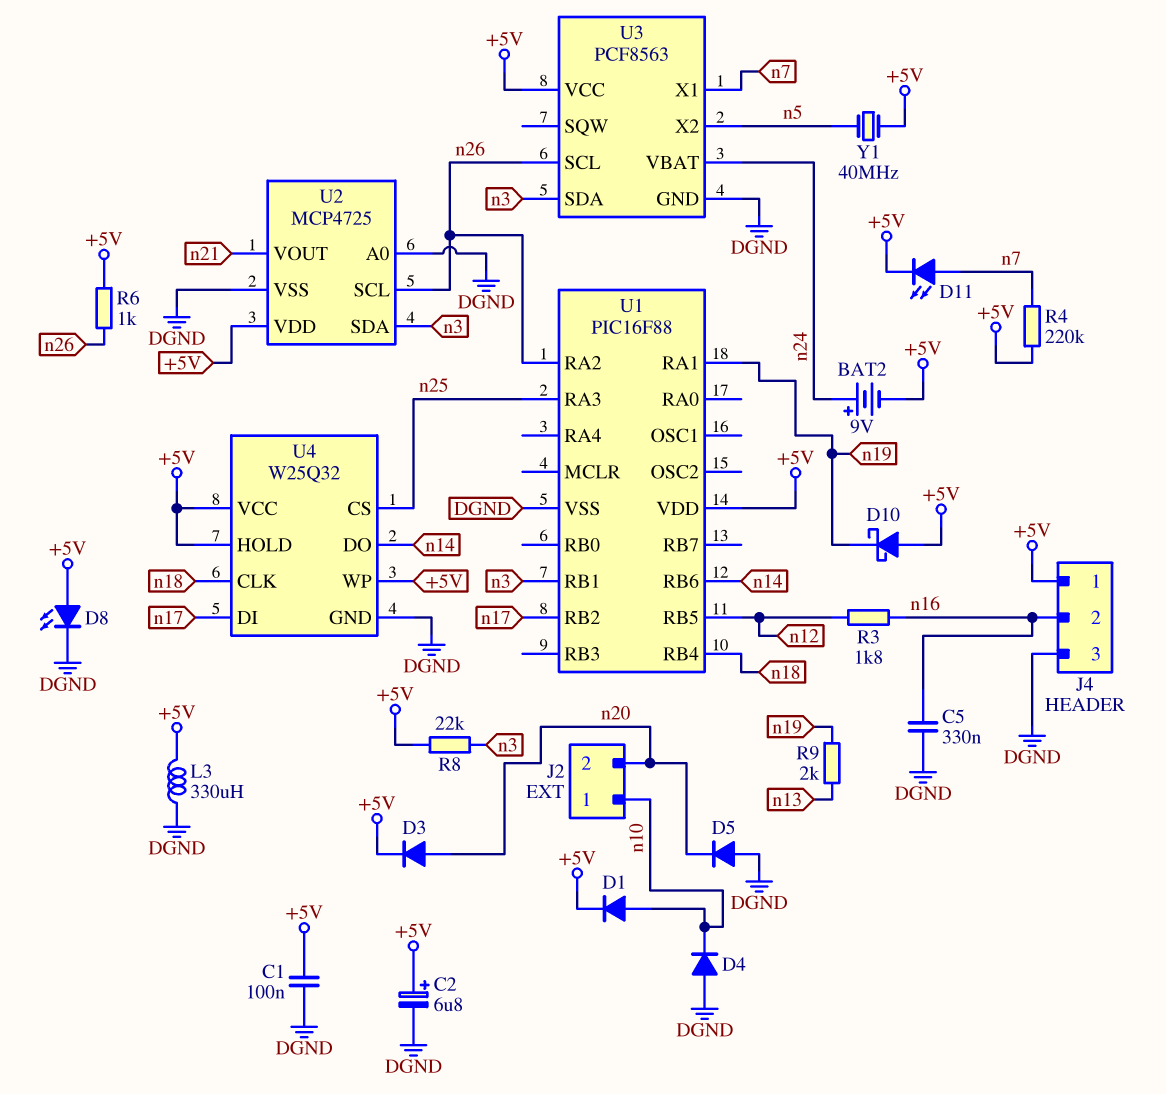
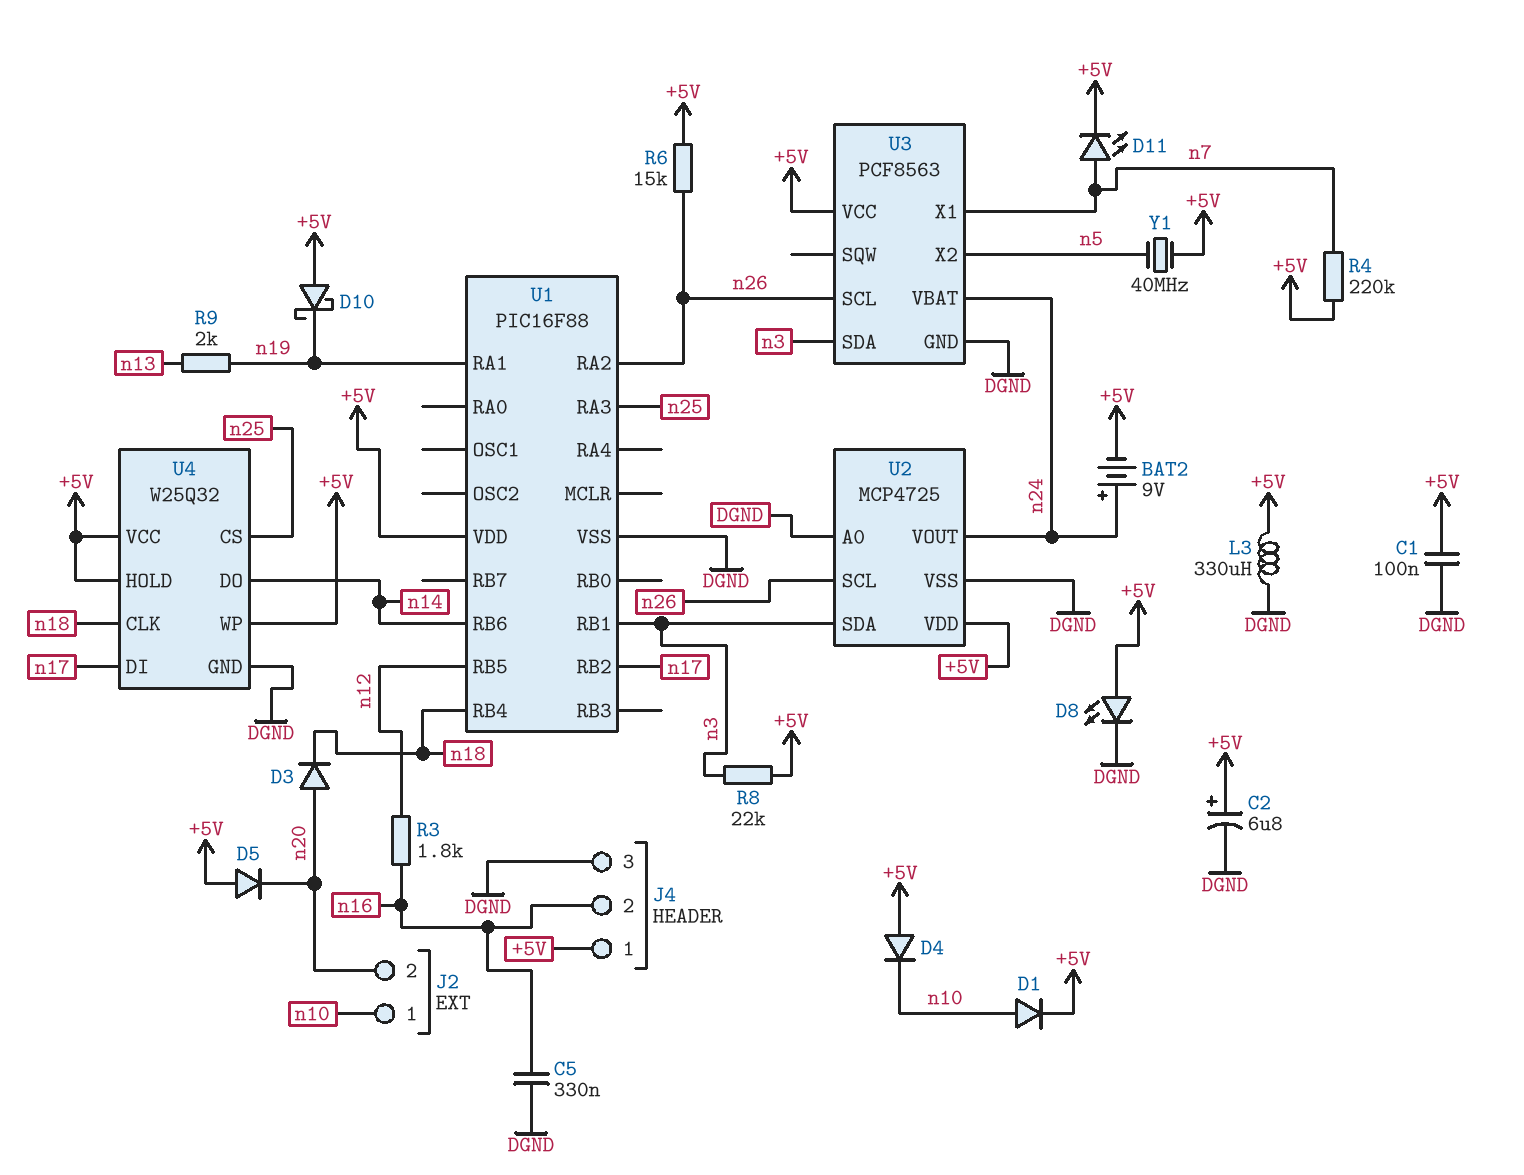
D3: diode (A n20, K +5V) -> diode (A n20, K n18)
D4: diode (A DGND, K n10) -> diode (A +5V, K n10)
D5: diode (A DGND, K n20) -> diode (A +5V, K n20)
R6: 1k (+5V, n26) -> 15k (+5V, n26)
U2 pin VOUT: n21 -> n24

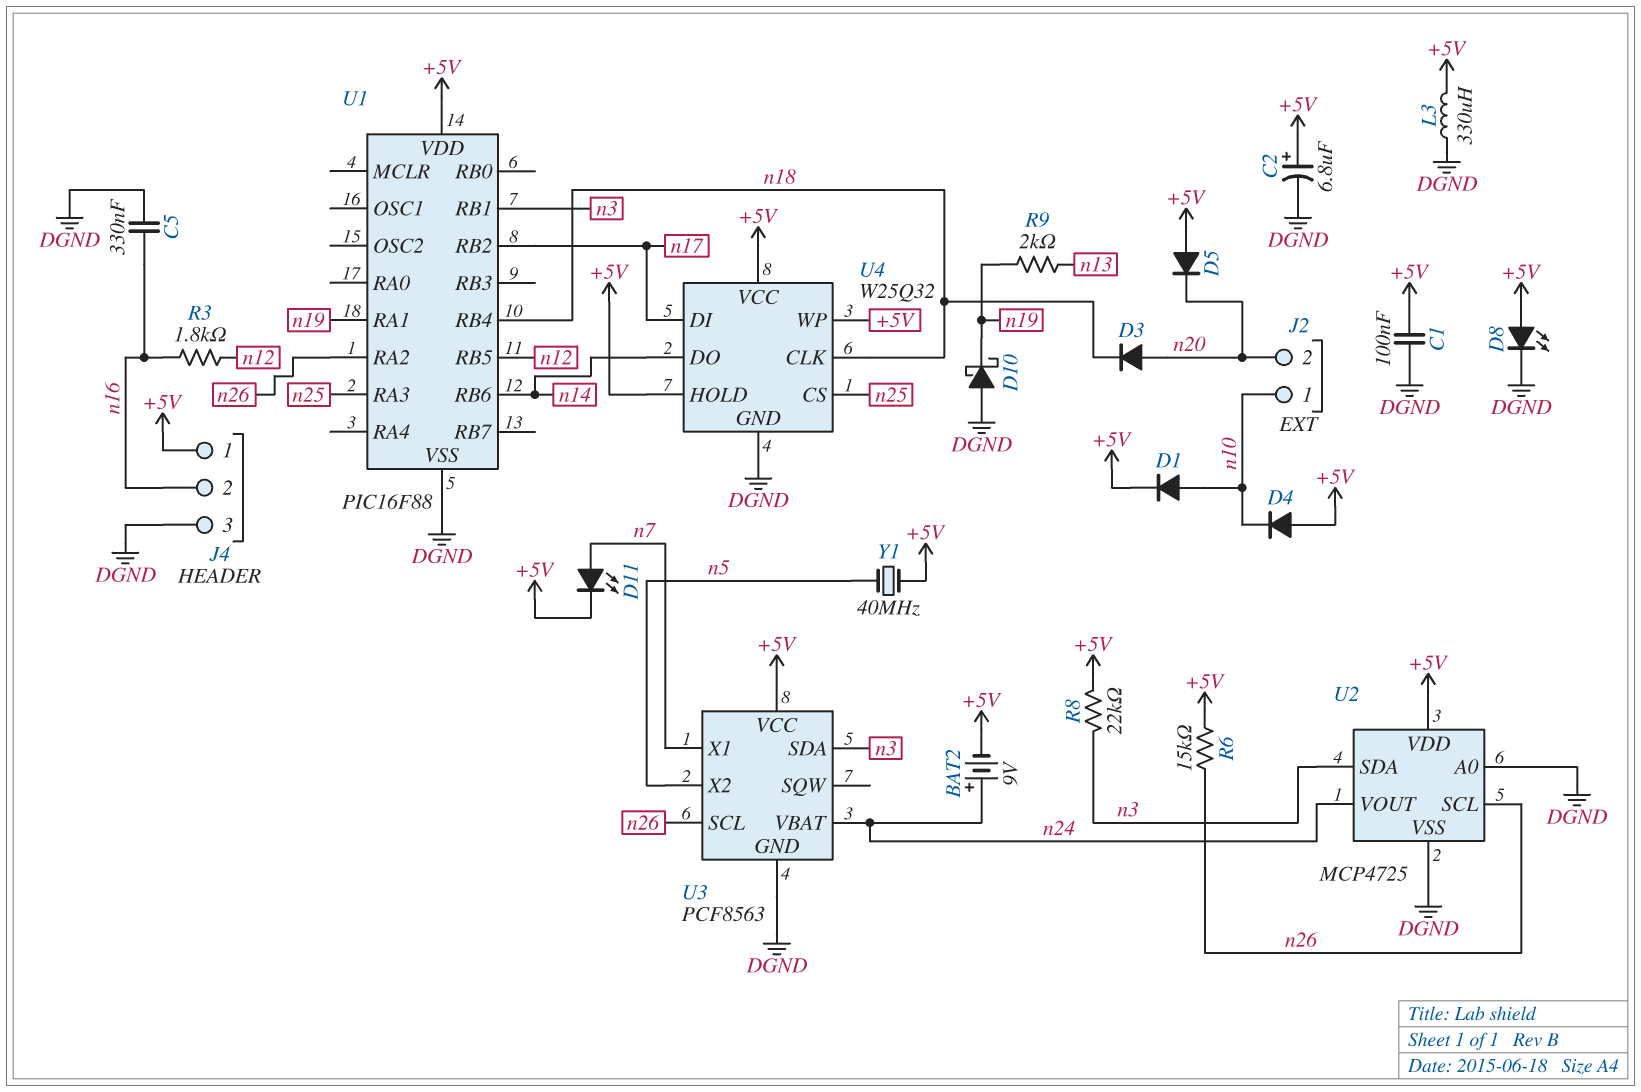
D10: schottky (A +5V, K n19) -> schottky (A DGND, K n19)
R4: 220k (+5V, n7) -> none

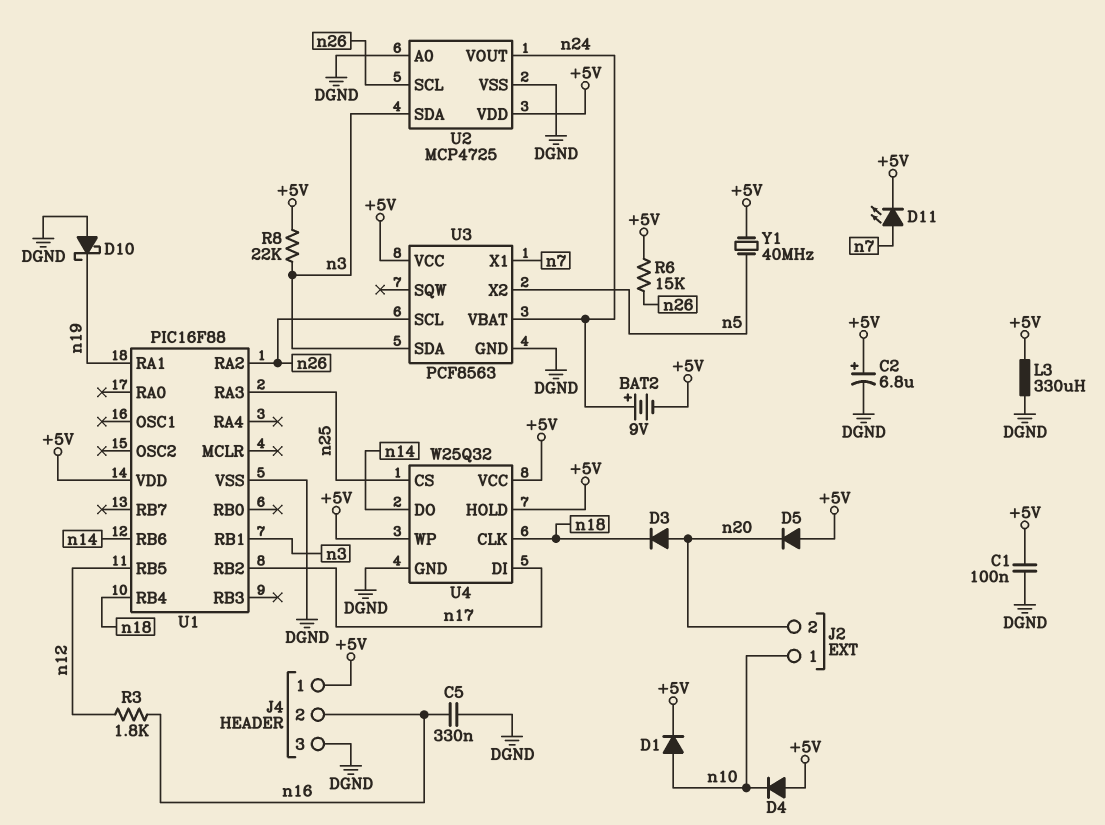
D8: LED (A +5V, K DGND) -> none
R9: 2k (n13, n19) -> none

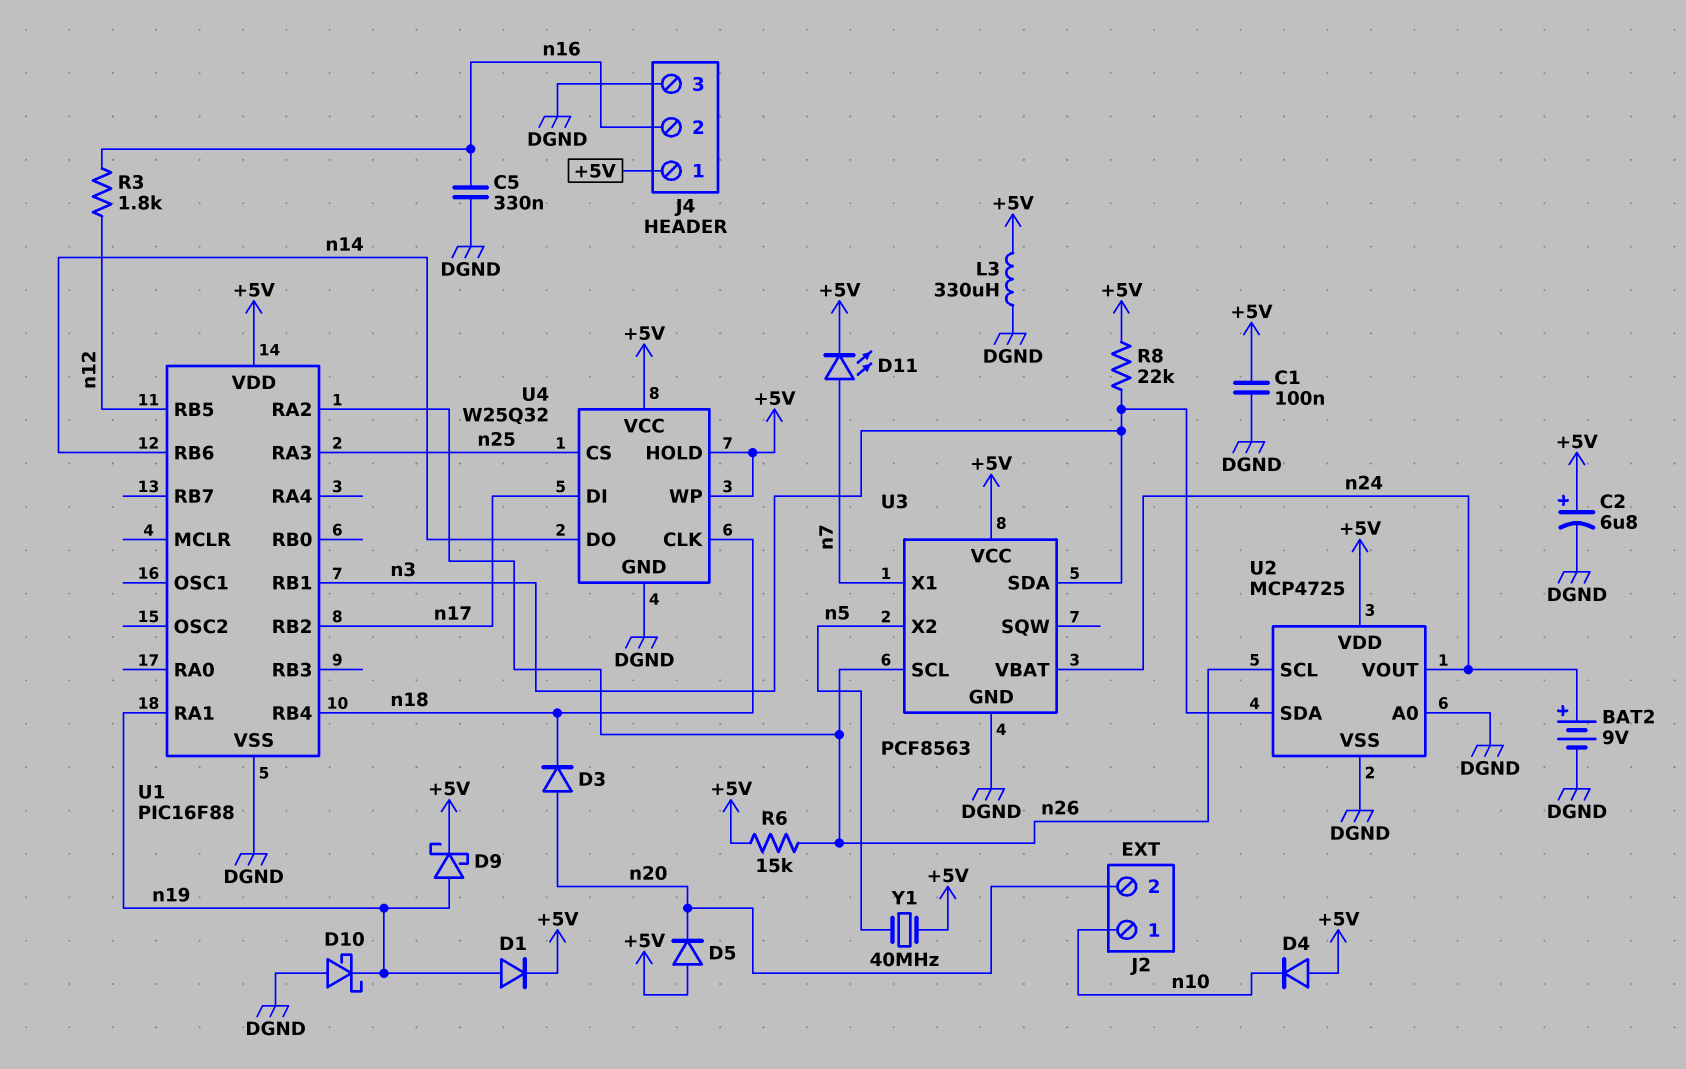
BAT2: 9V (plus n24, minus +5V) -> 9V (plus n24, minus DGND)
D1: diode (A n10, K +5V) -> diode (A n19, K +5V)
D9: none -> schottky (A n19, K +5V)

